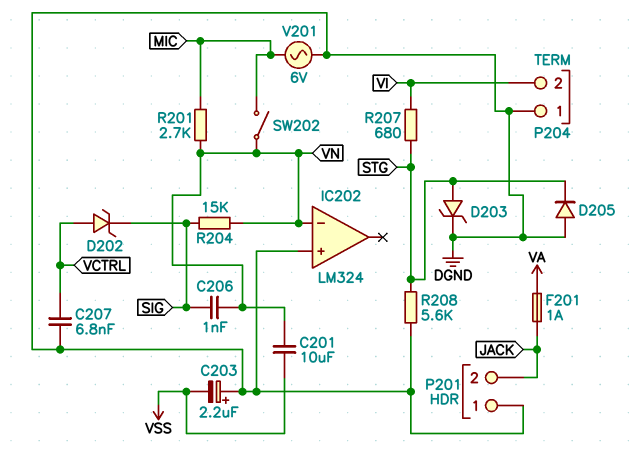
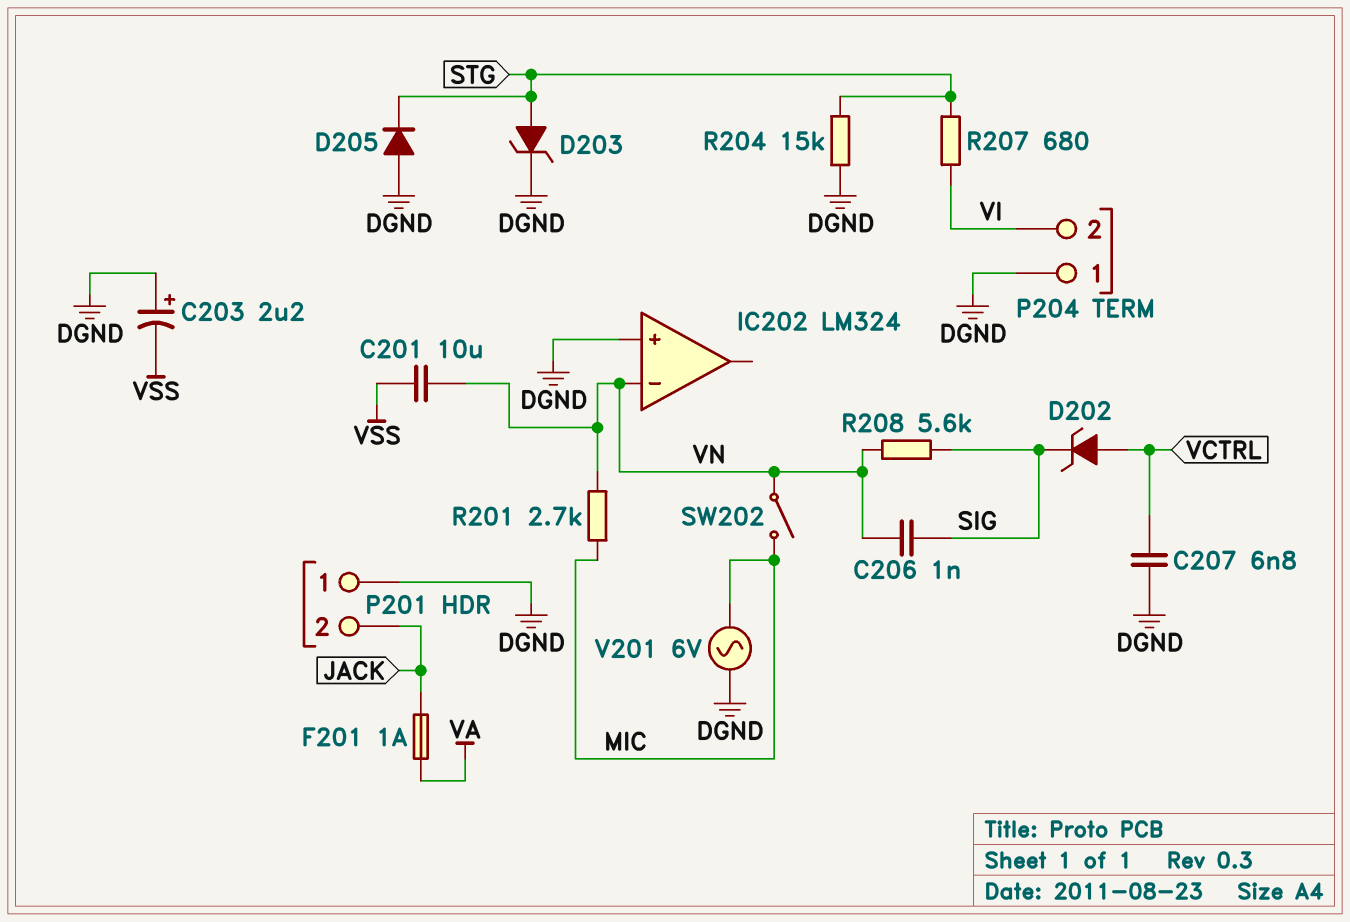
R204: 15k (SIG, VN) -> 15k (DGND, STG)
R208: 5.6k (DGND, STG) -> 5.6k (SIG, VN)

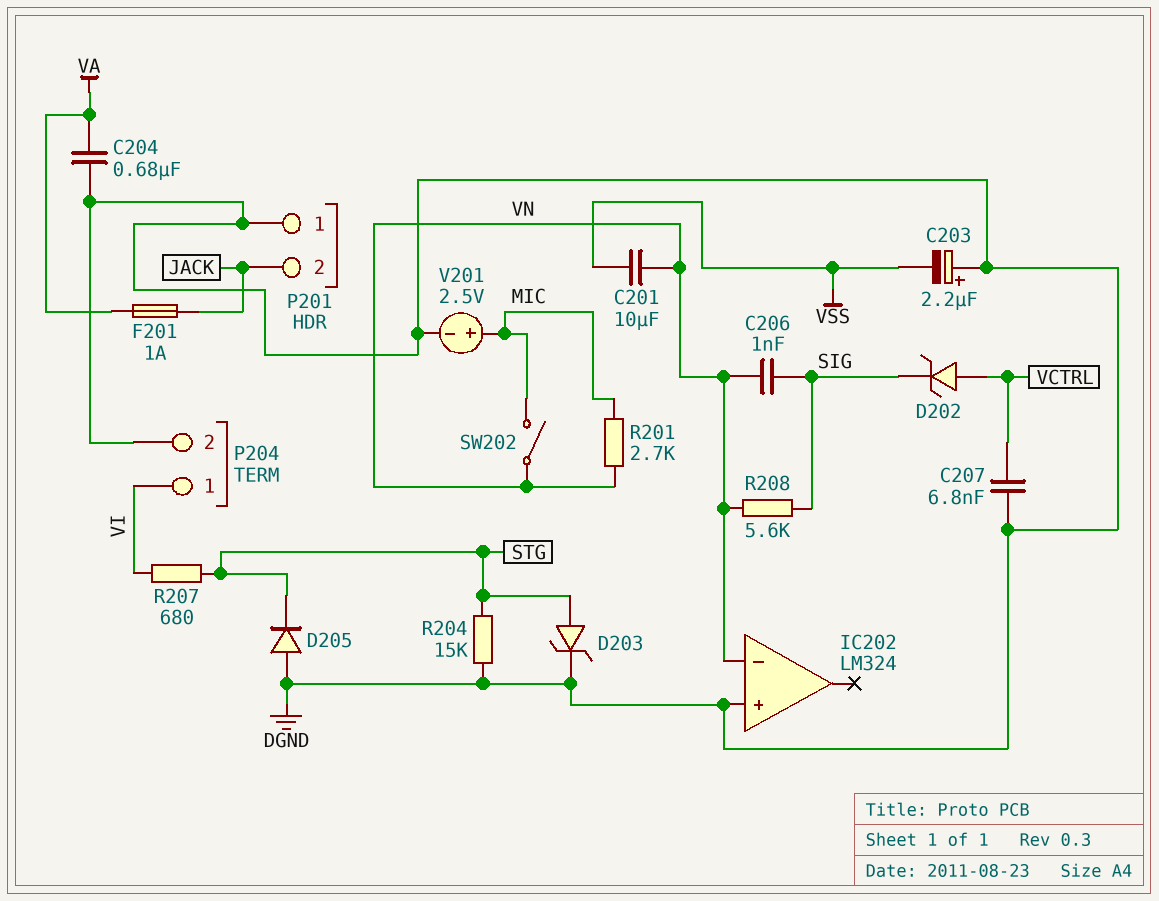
C204: none -> 680nF (DGND, VA)
P204 pin 1: DGND -> VI
P204 pin 2: VI -> DGND
V201: AC 6V (DGND, MIC) -> 2.5V (plus MIC, minus DGND)

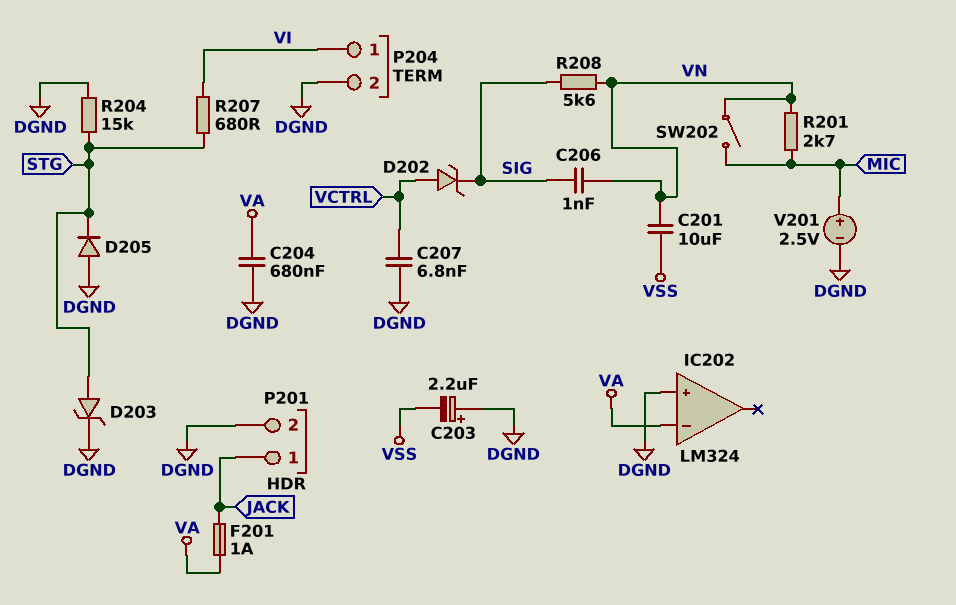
IC202 pin in-: VN -> VA
P201 pin 1: DGND -> JACK
P201 pin 2: JACK -> DGND

